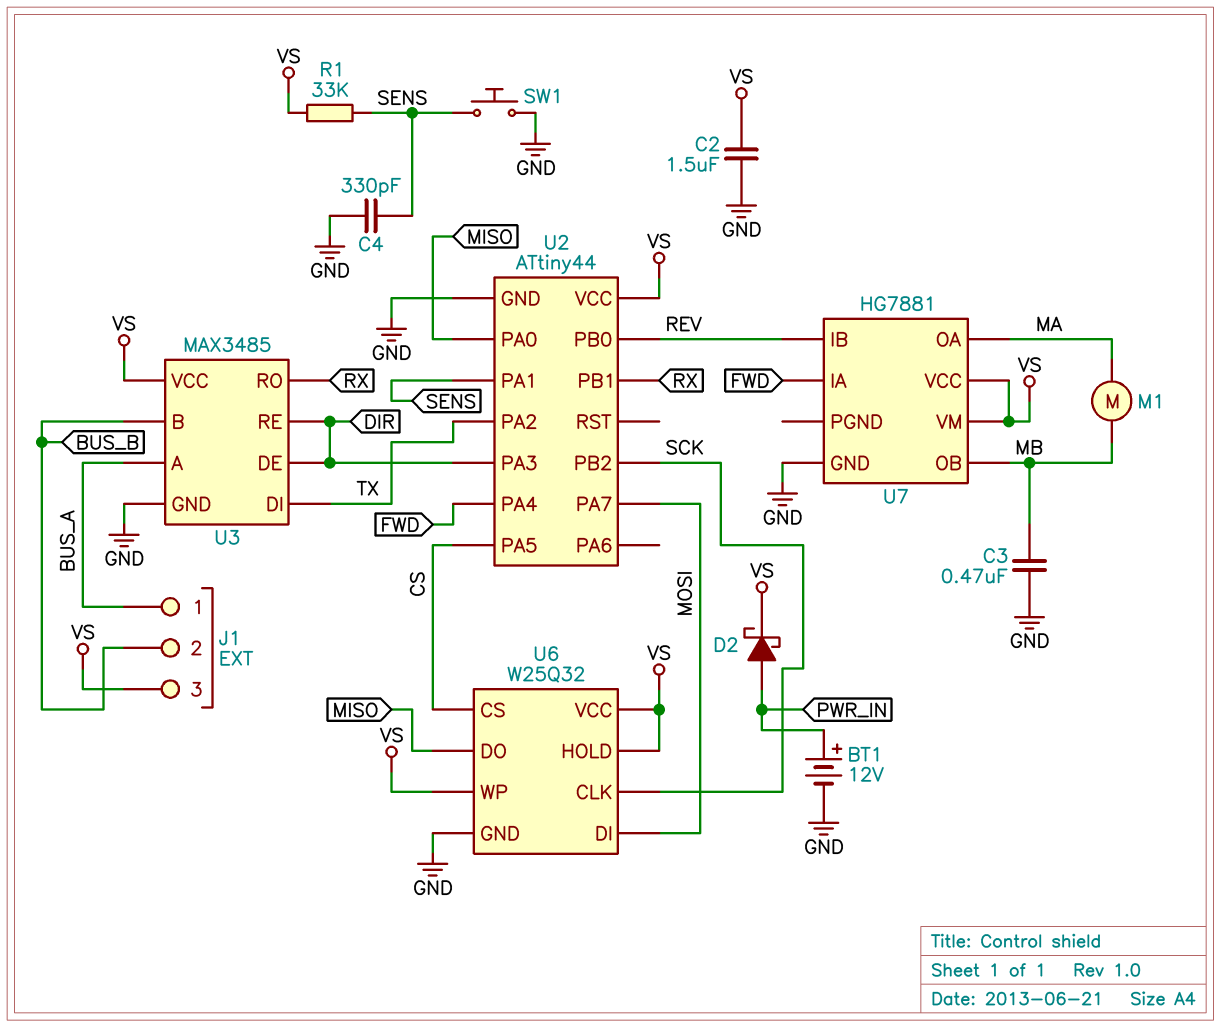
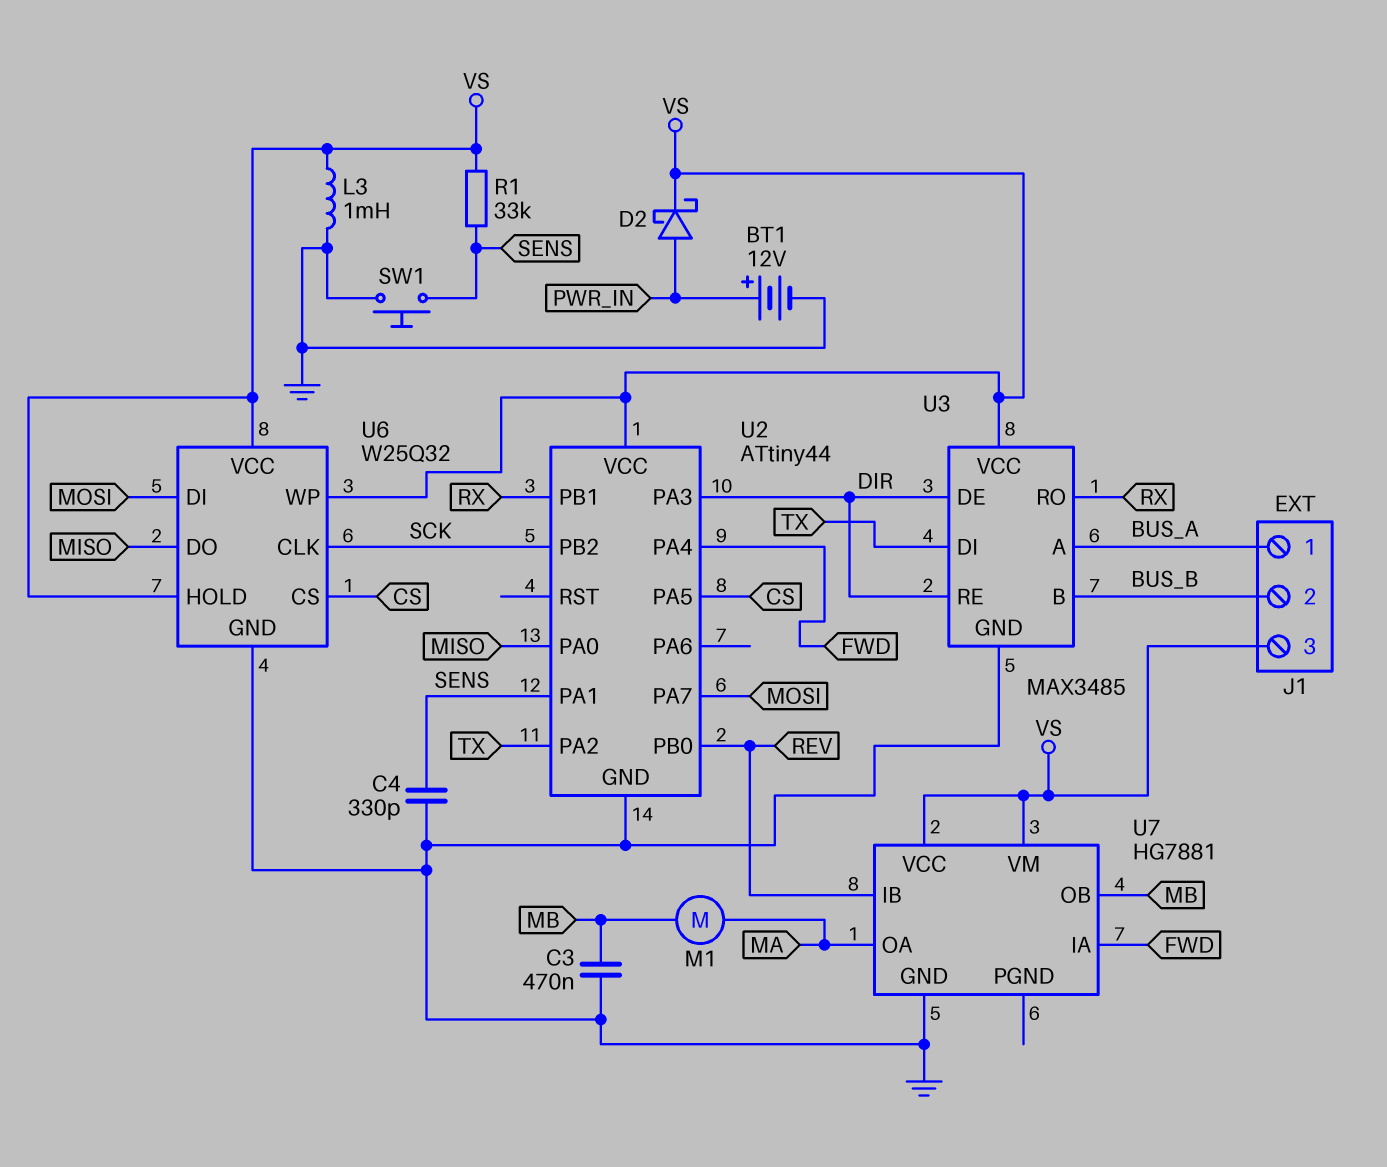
C2: 1.5uF (GND, VS) -> none
L3: none -> 1mH (GND, VS)

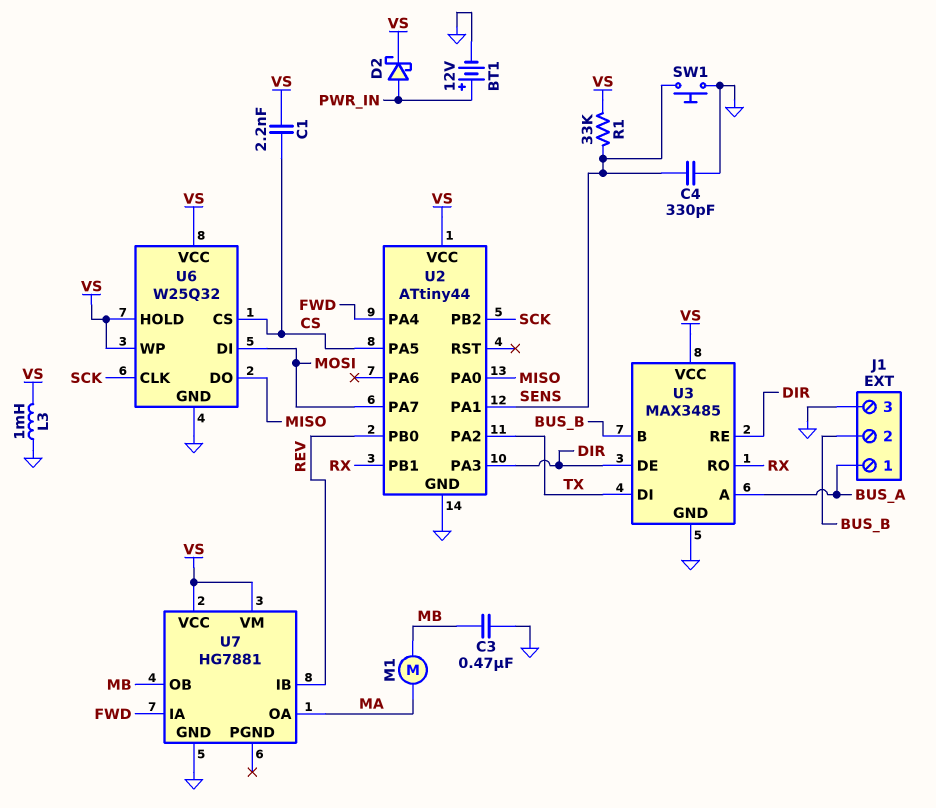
C1: none -> 2.2nF (CS, VS)
J1 pin 3: VS -> GND

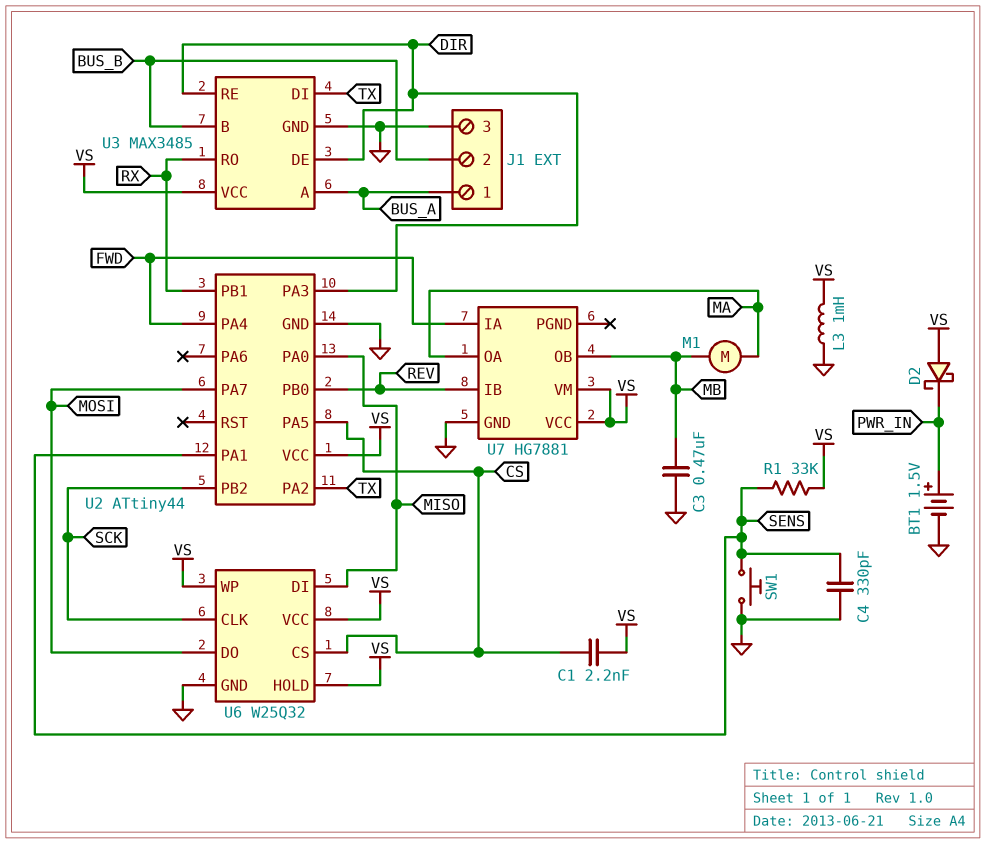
BT1: 12V (plus PWR_IN, minus GND) -> 1.5V (plus PWR_IN, minus GND)
D2: schottky (A PWR_IN, K VS) -> schottky (A VS, K PWR_IN)
U6 pin DI: MOSI -> MISO
U6 pin DO: MISO -> MOSI

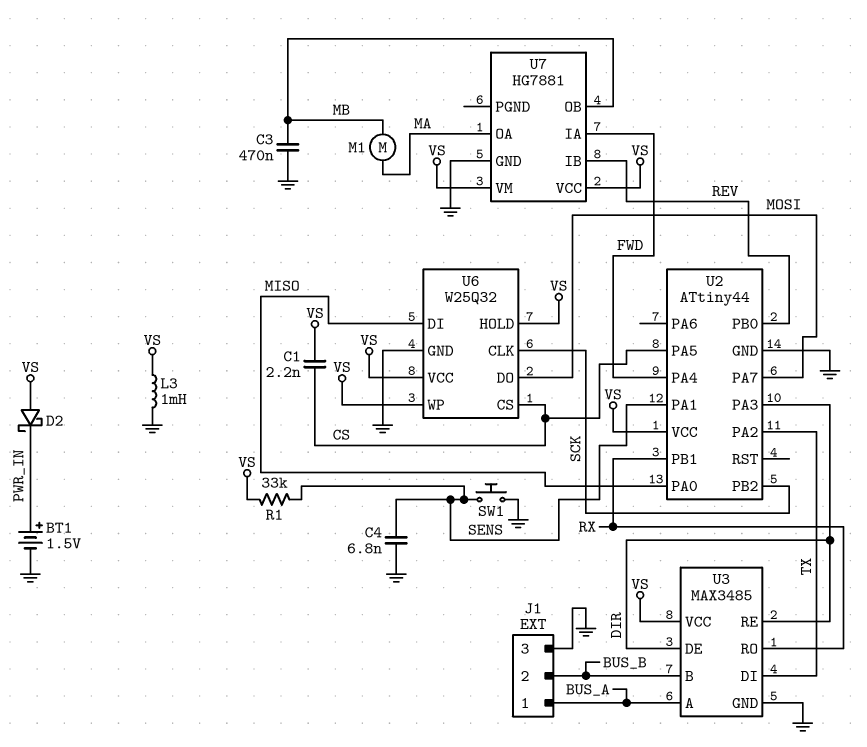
C4: 330pF (GND, SENS) -> 6.8nF (GND, SENS)

